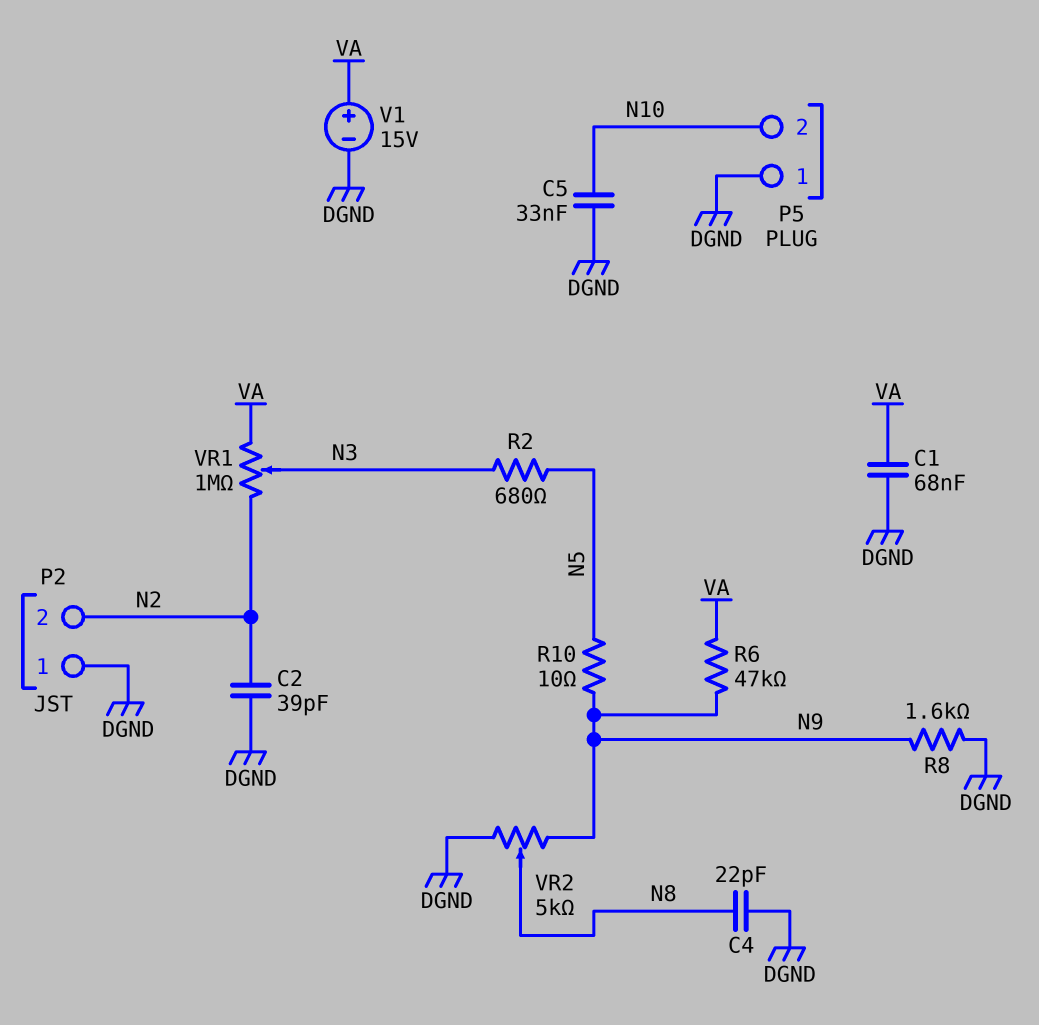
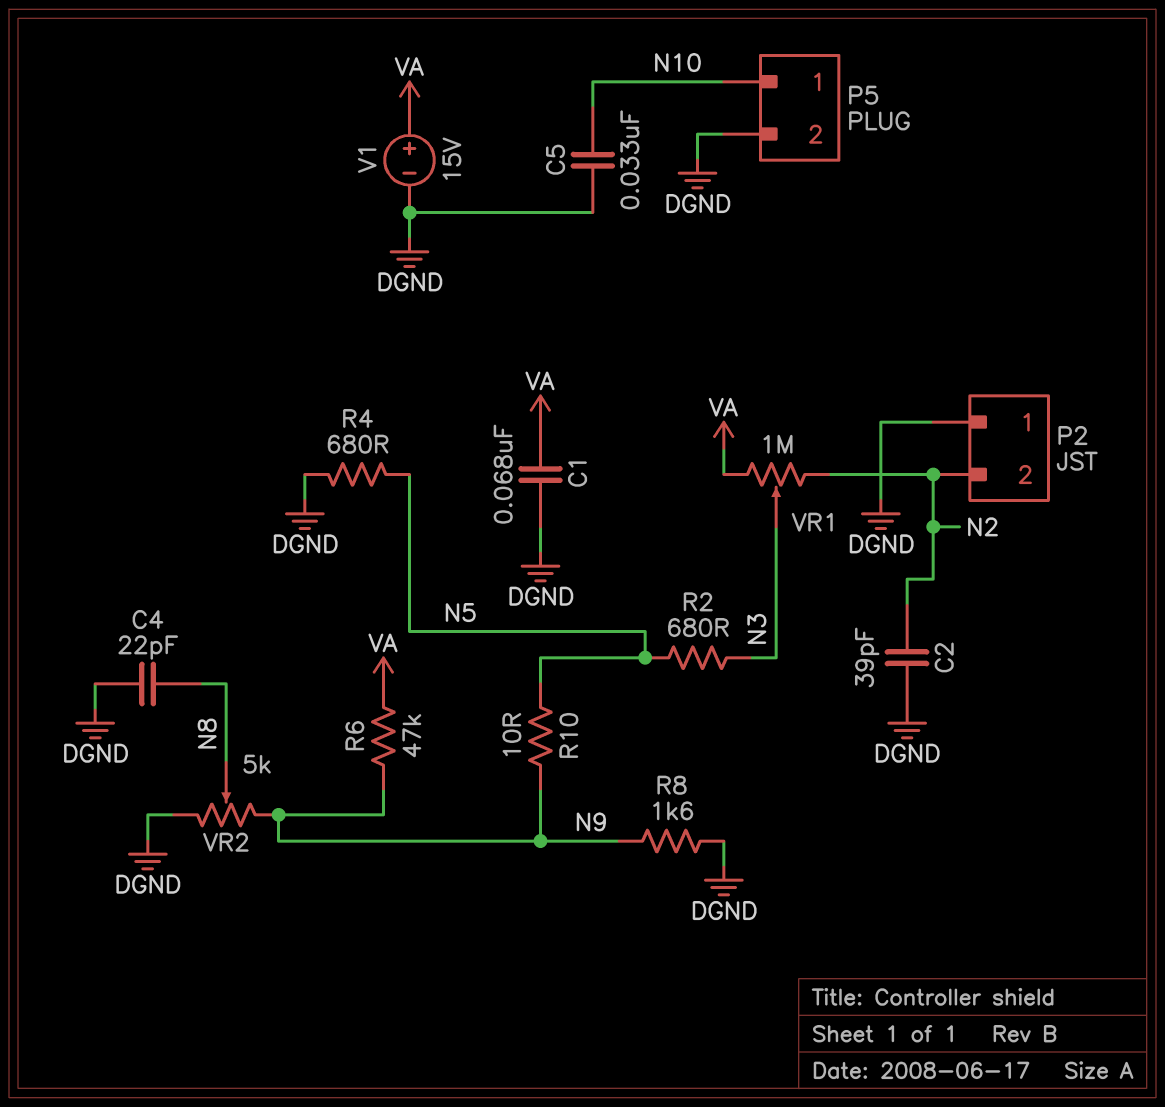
P5 pin 1: DGND -> N10
P5 pin 2: N10 -> DGND
R4: none -> 680 (DGND, N5)

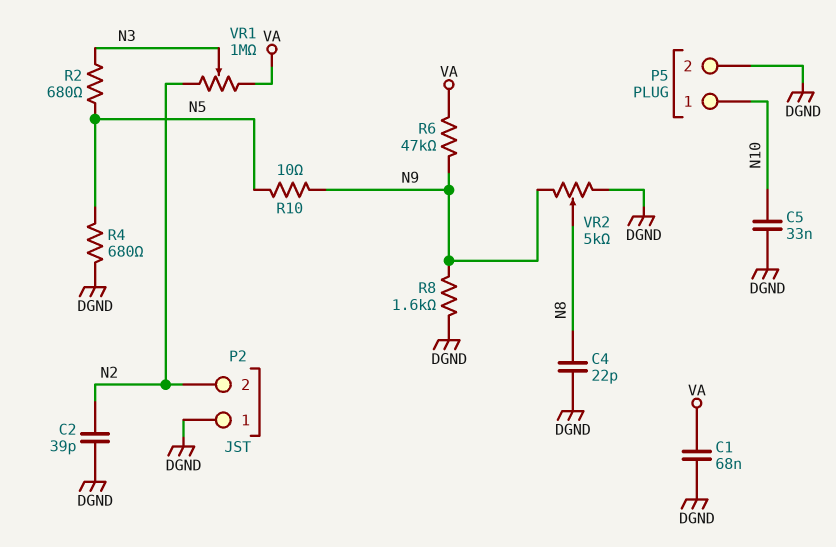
V1: 15V (plus VA, minus DGND) -> none

